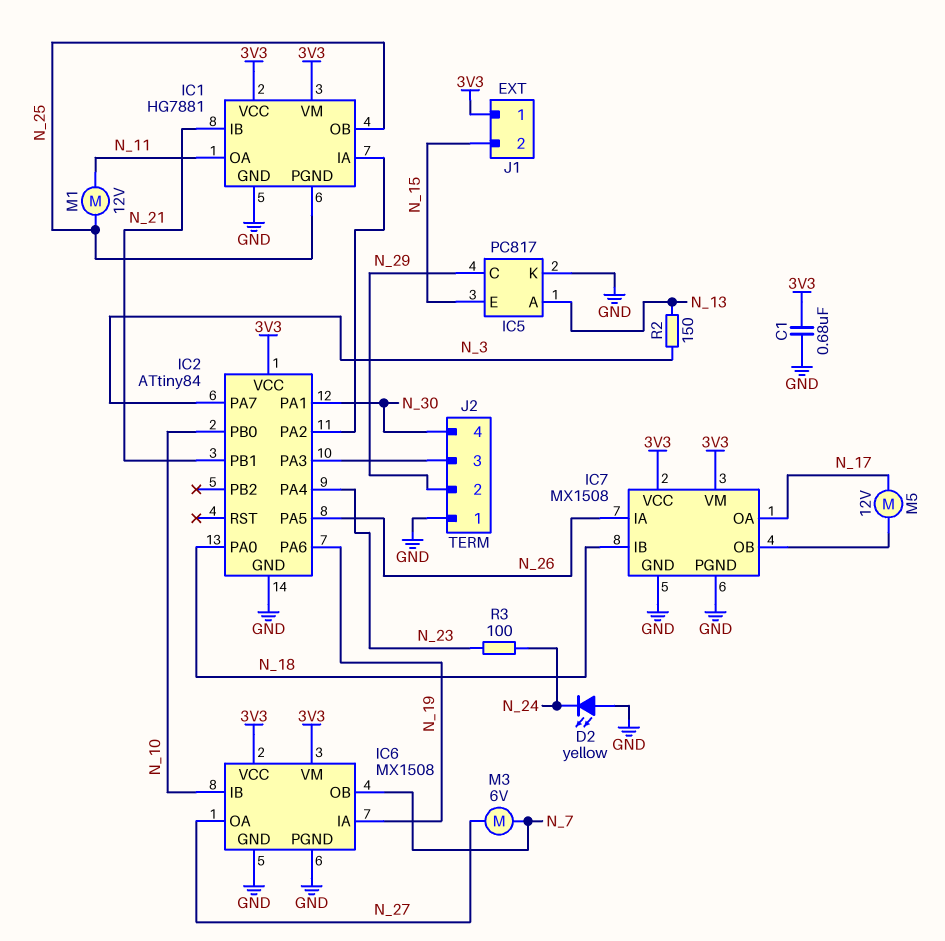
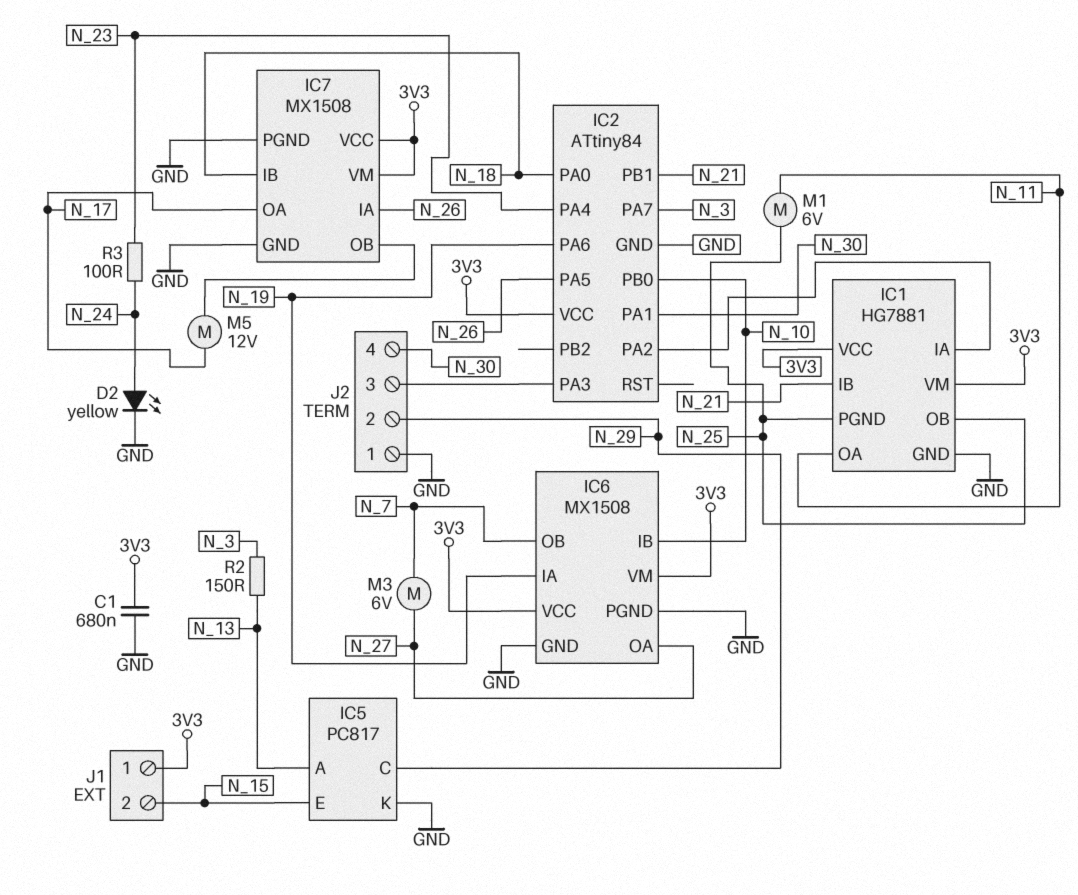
D2: LED yellow (A GND, K N_24) -> LED yellow (A N_24, K GND)
M1: motor 12V (N_11, N_25) -> motor 6V (N_11, N_25)

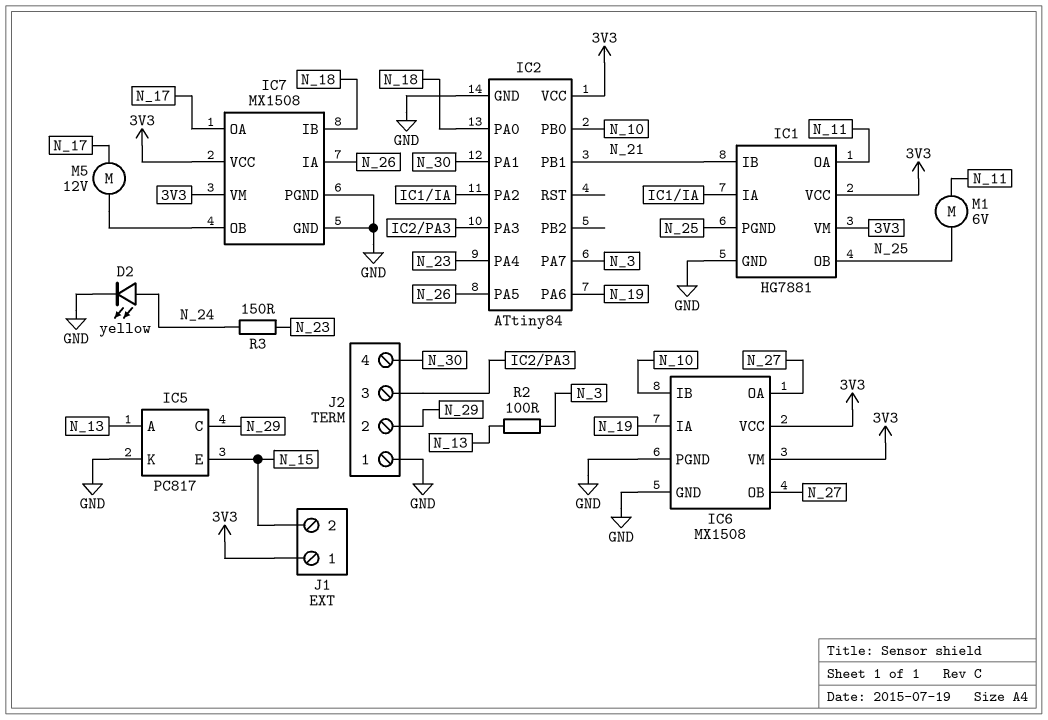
C1: 680nF (3V3, GND) -> none
IC6 pin OB: N_7 -> N_27
M3: motor 6V (N_7, N_27) -> none
R2: 150 (N_3, N_13) -> 100 (N_3, N_13)
R3: 100 (N_23, N_24) -> 150 (N_23, N_24)

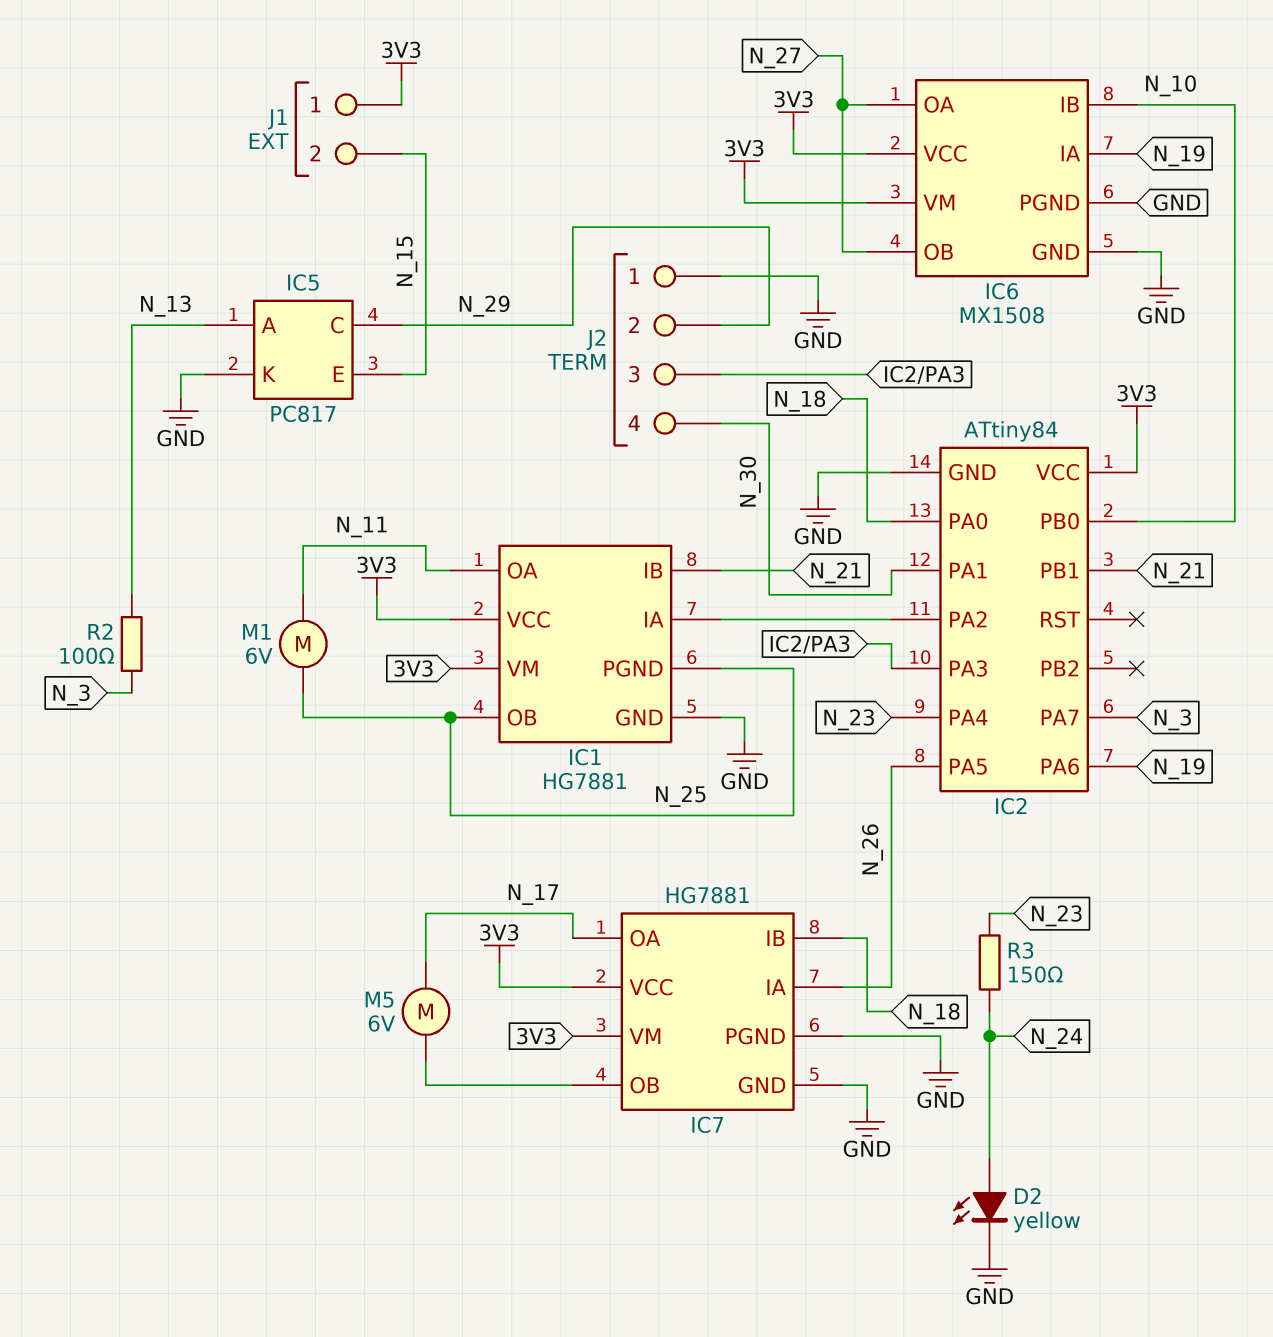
IC7: MX1508 -> HG7881
M5: motor 12V (IC7/OB, N_17) -> motor 6V (IC7/OB, N_17)

